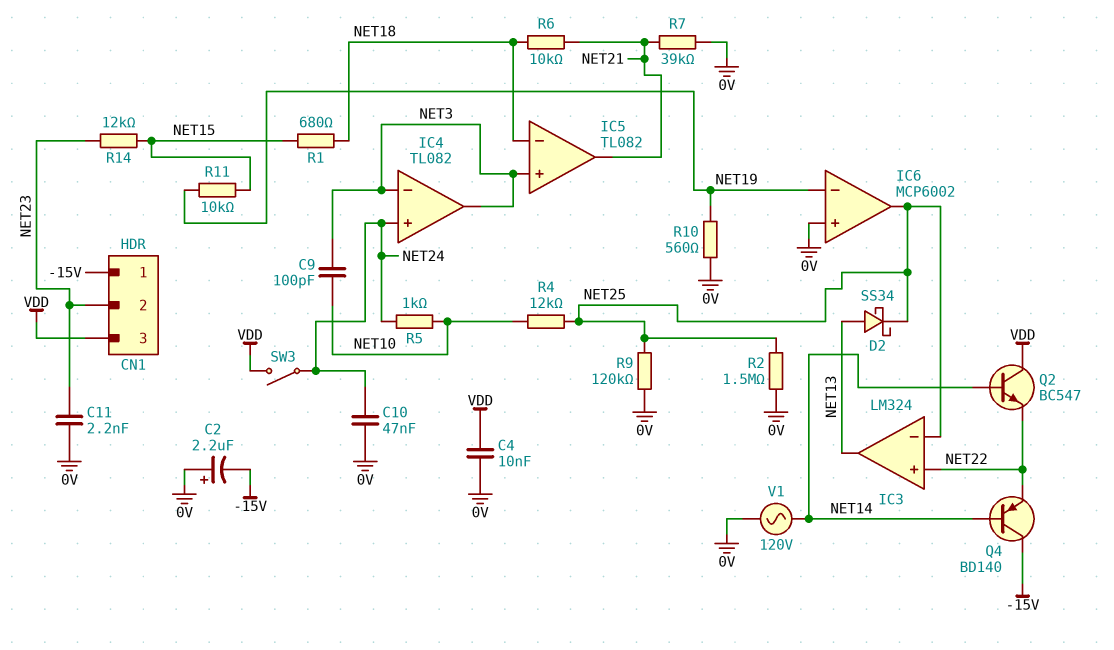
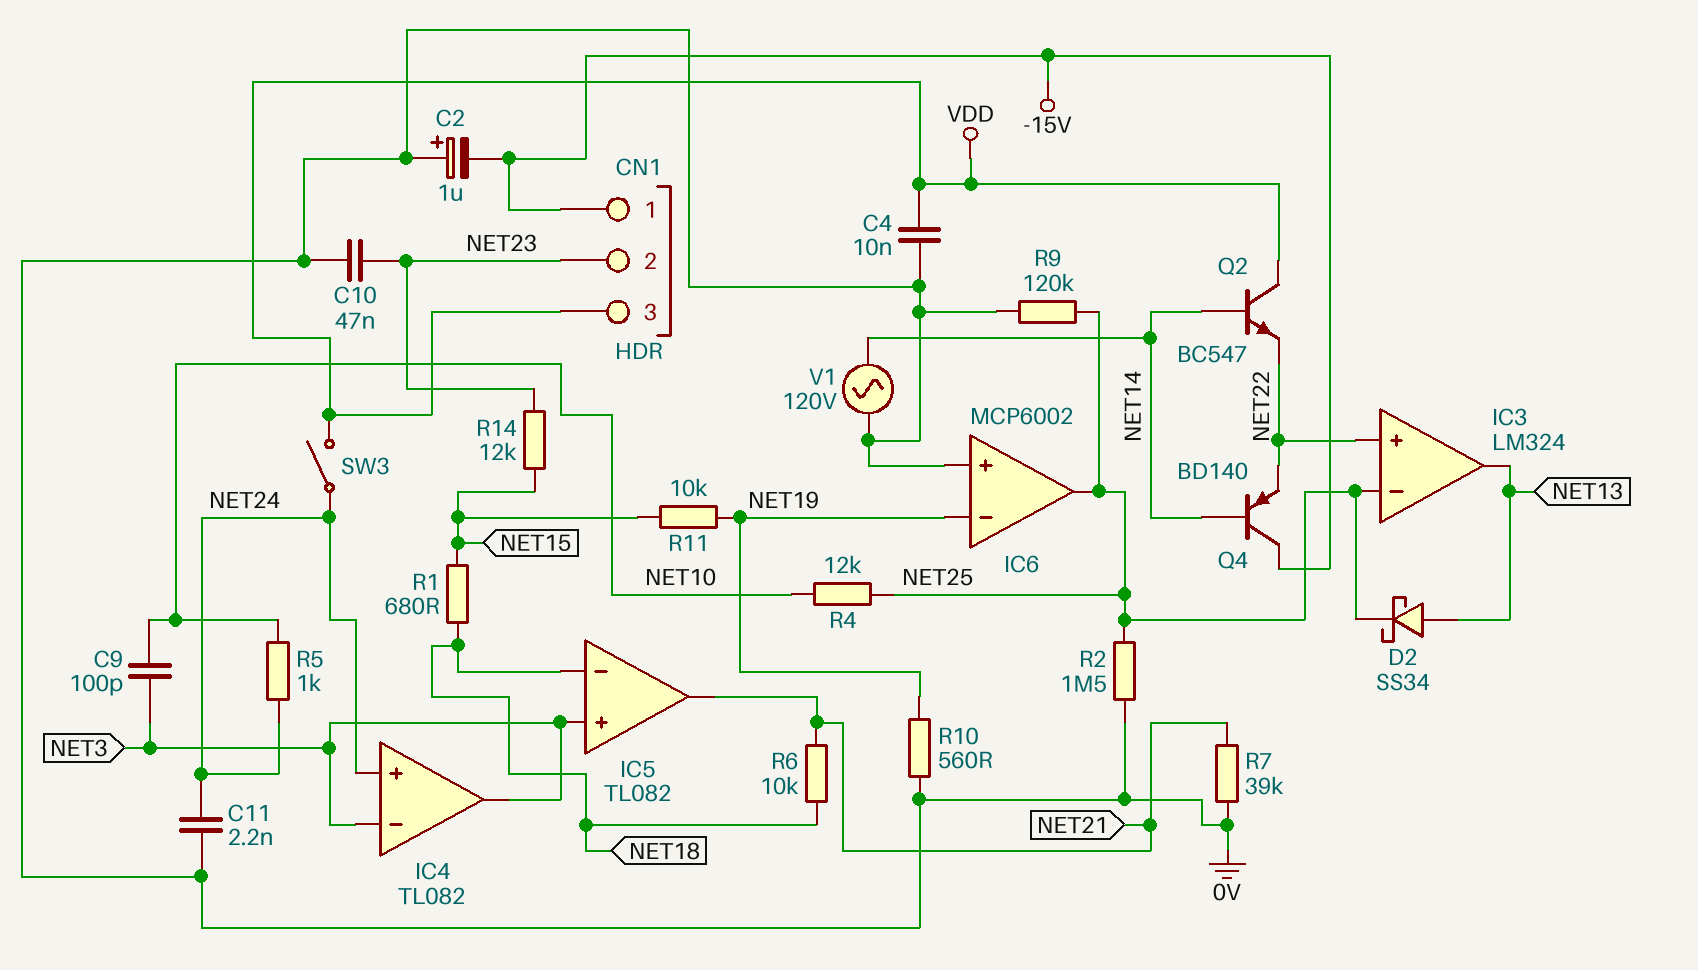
C2: 2.2uF (plus 0V, minus -15V) -> 1uF (plus 0V, minus -15V)
C10: 47nF (0V, NET24) -> 47nF (0V, NET23)
C11: 2.2nF (0V, NET23) -> 2.2nF (0V, NET24)

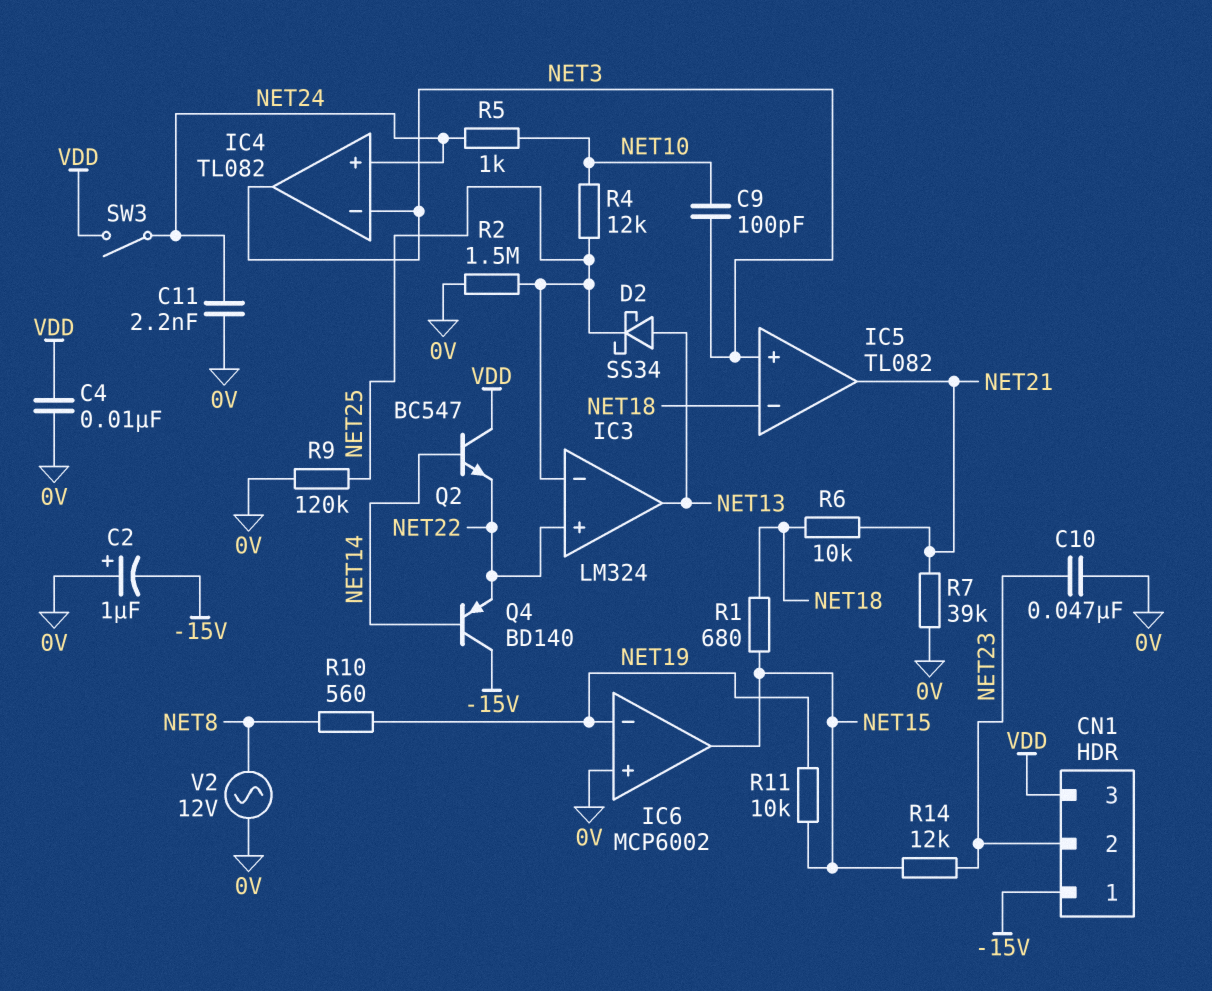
IC6 pin out: NET25 -> NET15
R10: 560 (0V, NET19) -> 560 (NET8, NET19)
V1: AC 120V (0V, NET14) -> none
V2: none -> AC 12V (0V, NET8)

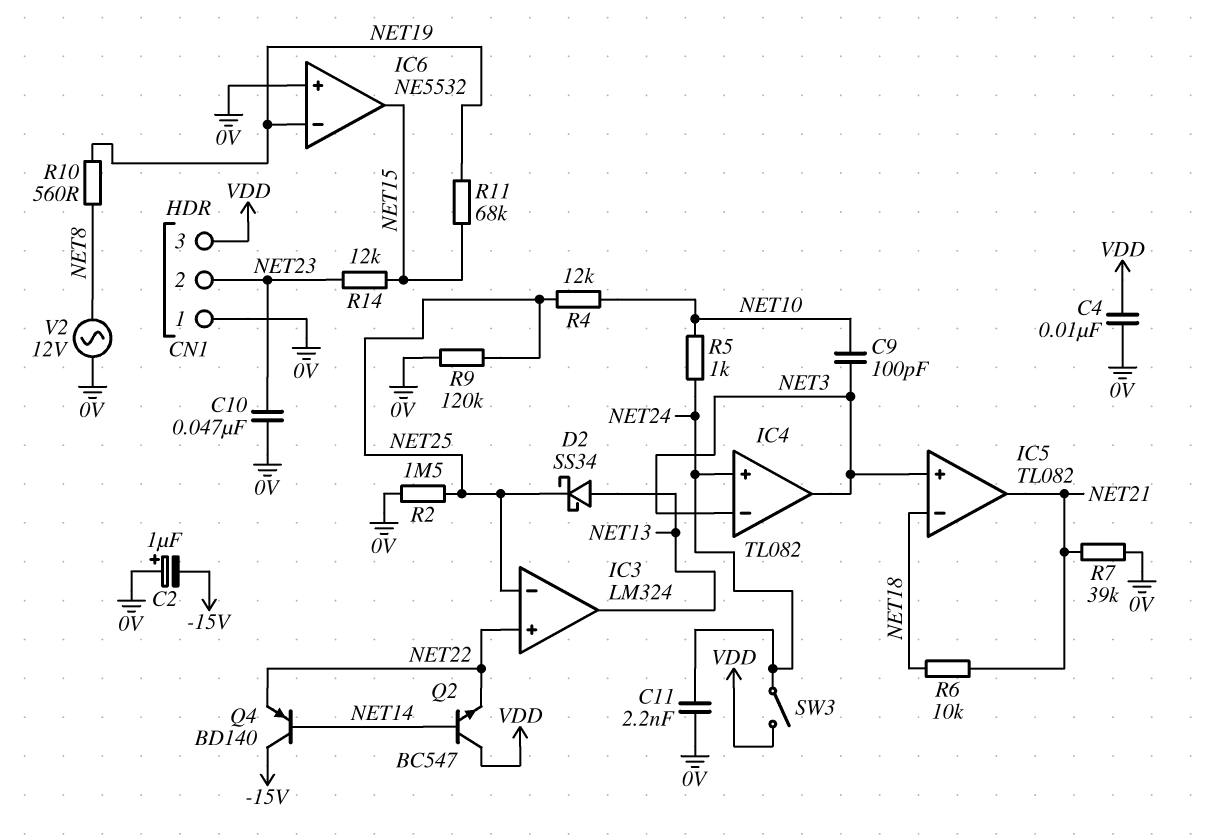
CN1 pin 1: -15V -> 0V
IC6: MCP6002 -> NE5532
R1: 680 (NET15, NET18) -> none
R11: 10k (NET15, NET19) -> 68k (NET15, NET19)

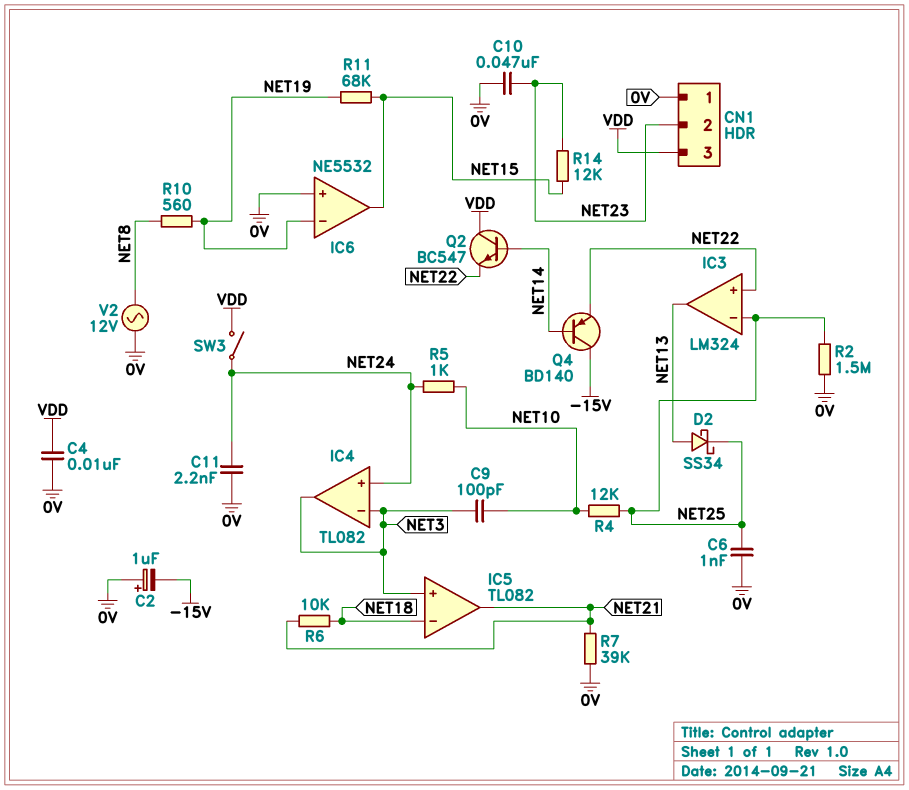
C6: none -> 1nF (0V, NET25)
R9: 120k (0V, NET25) -> none

